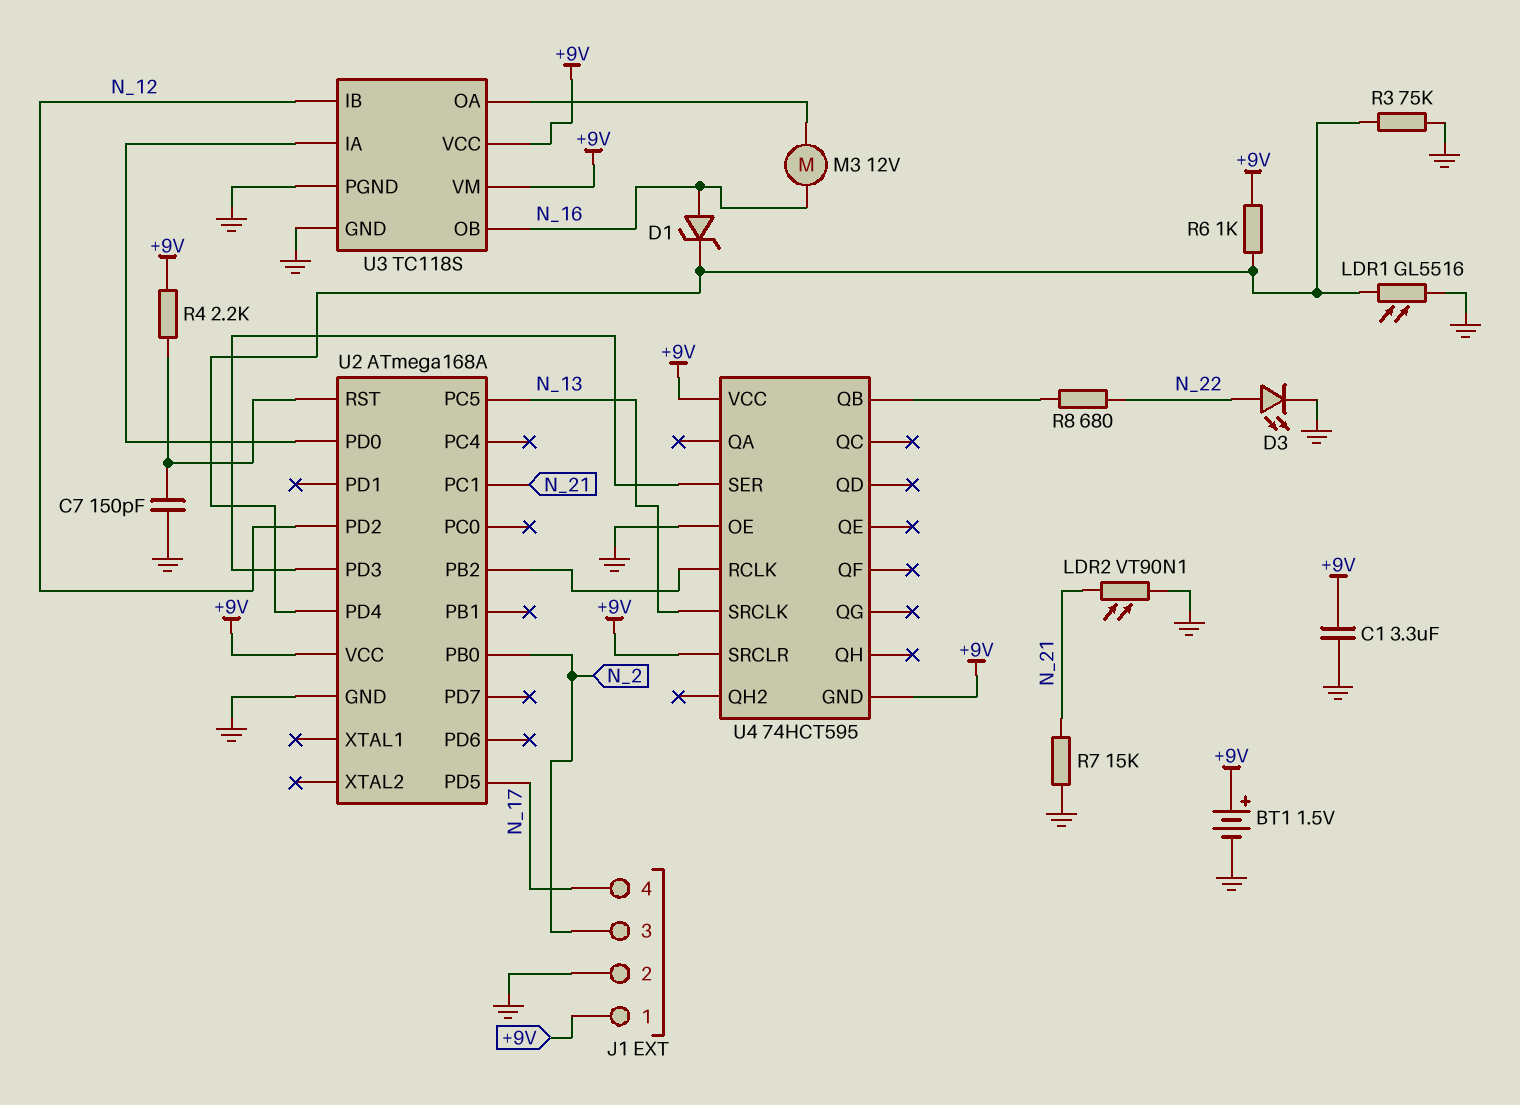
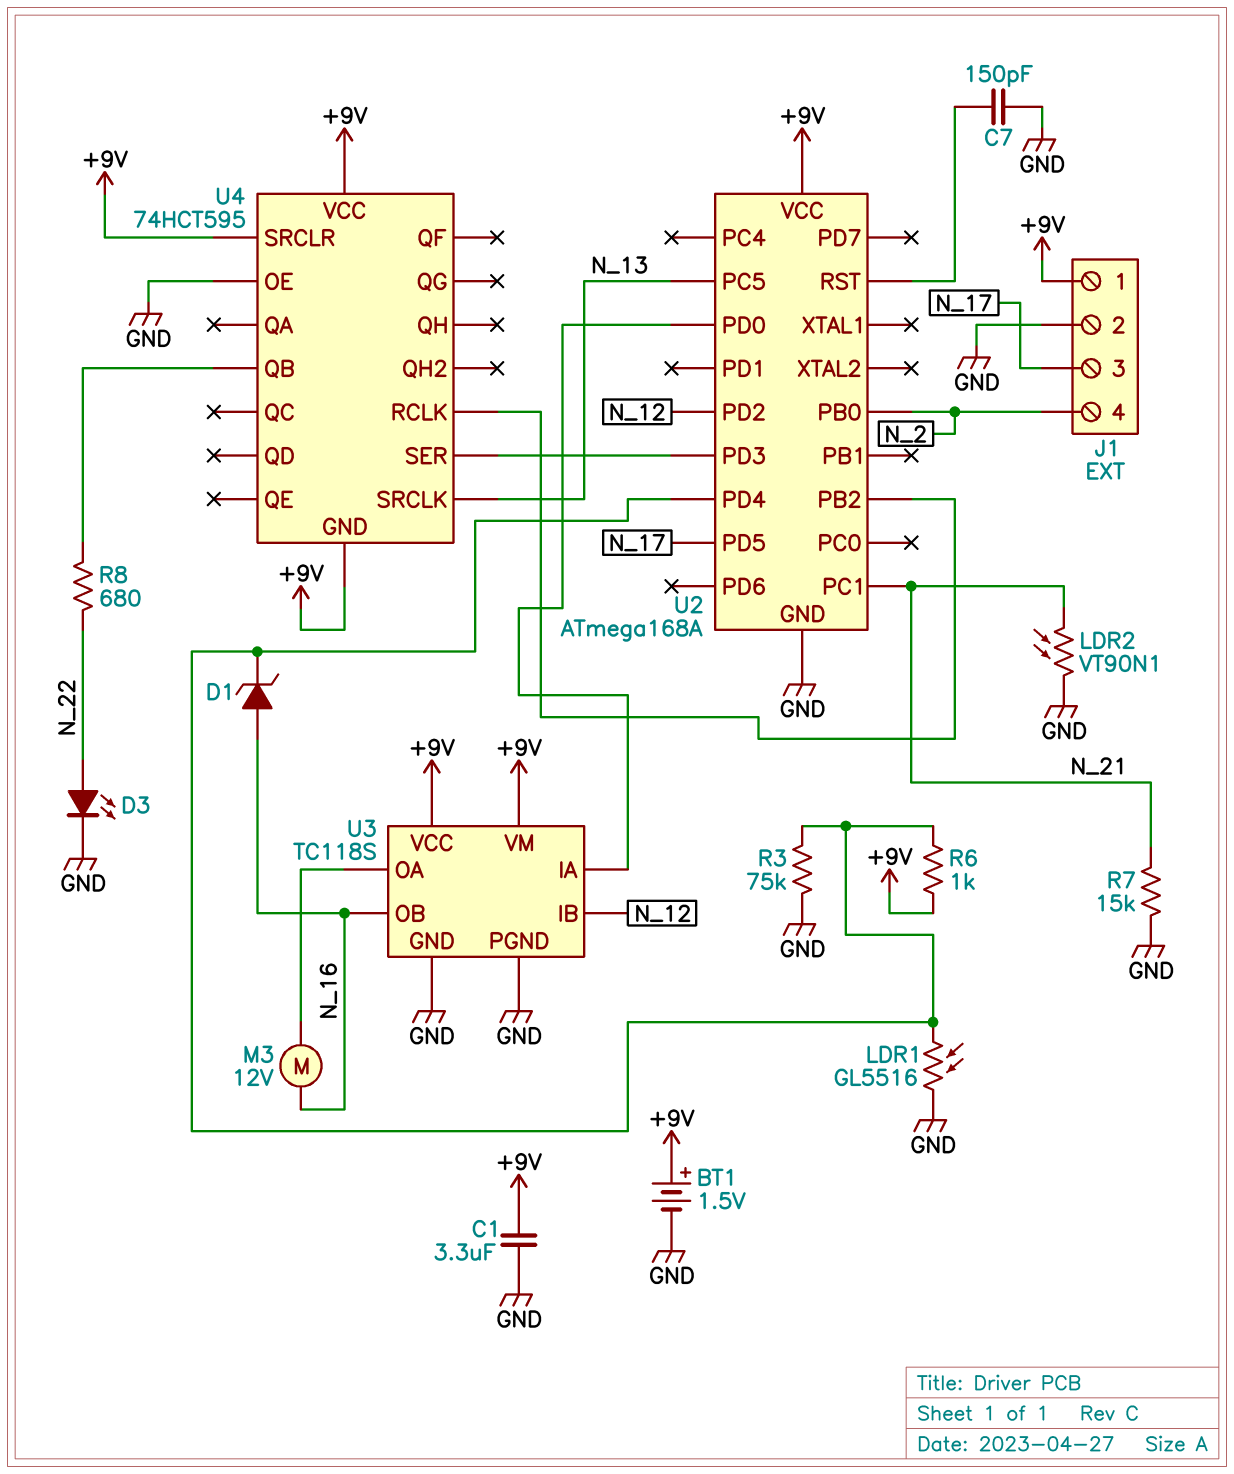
J1 pin 3: N_2 -> N_17
J1 pin 4: N_17 -> N_2
R4: 2.2k (+9V, U2/RST) -> none

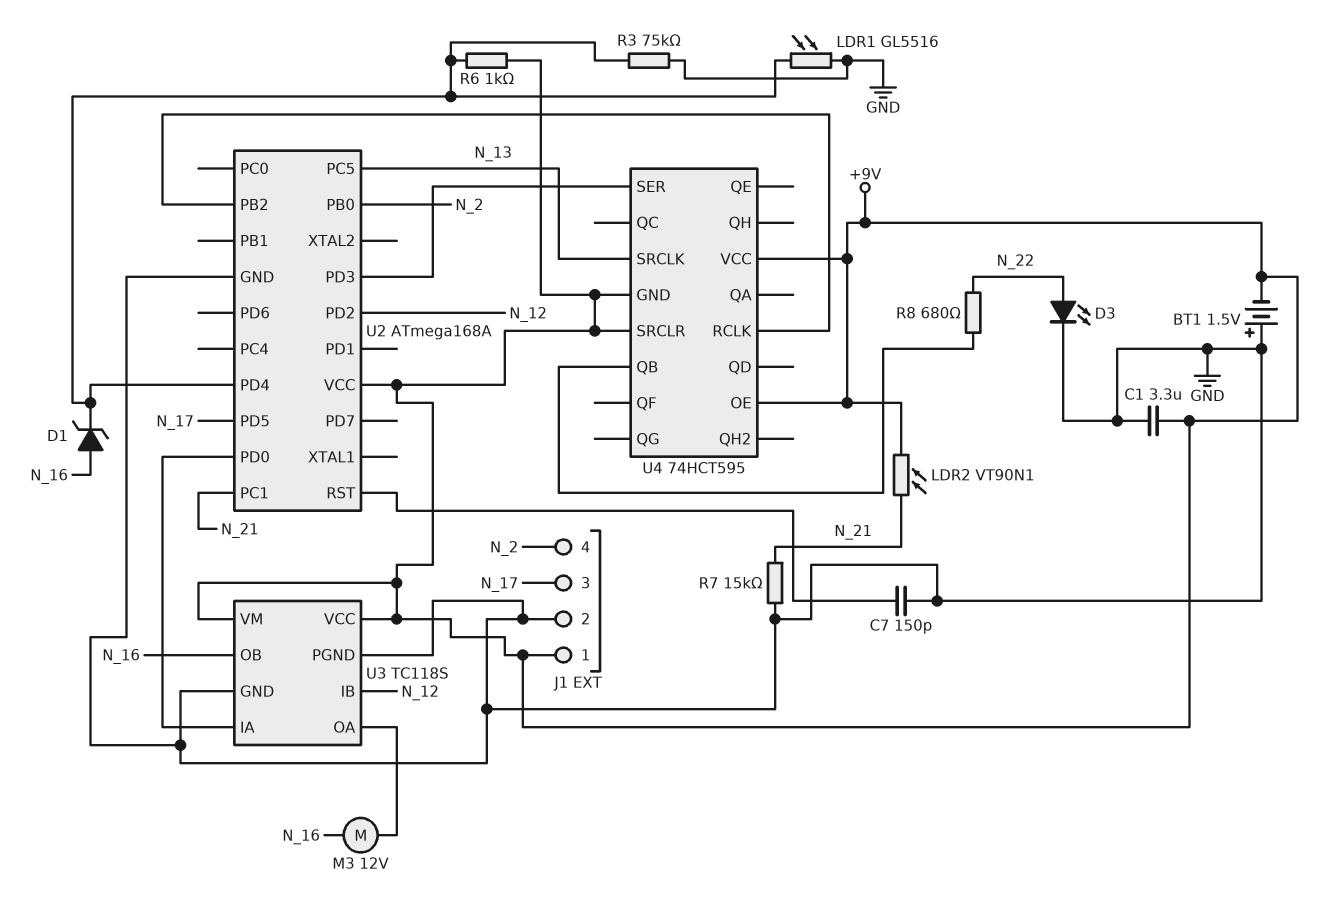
BT1: 1.5V (plus +9V, minus GND) -> 1.5V (plus GND, minus +9V)
LDR2: VT90N1 (GND, N_21) -> VT90N1 (+9V, N_21)
U4 pin OE: GND -> +9V

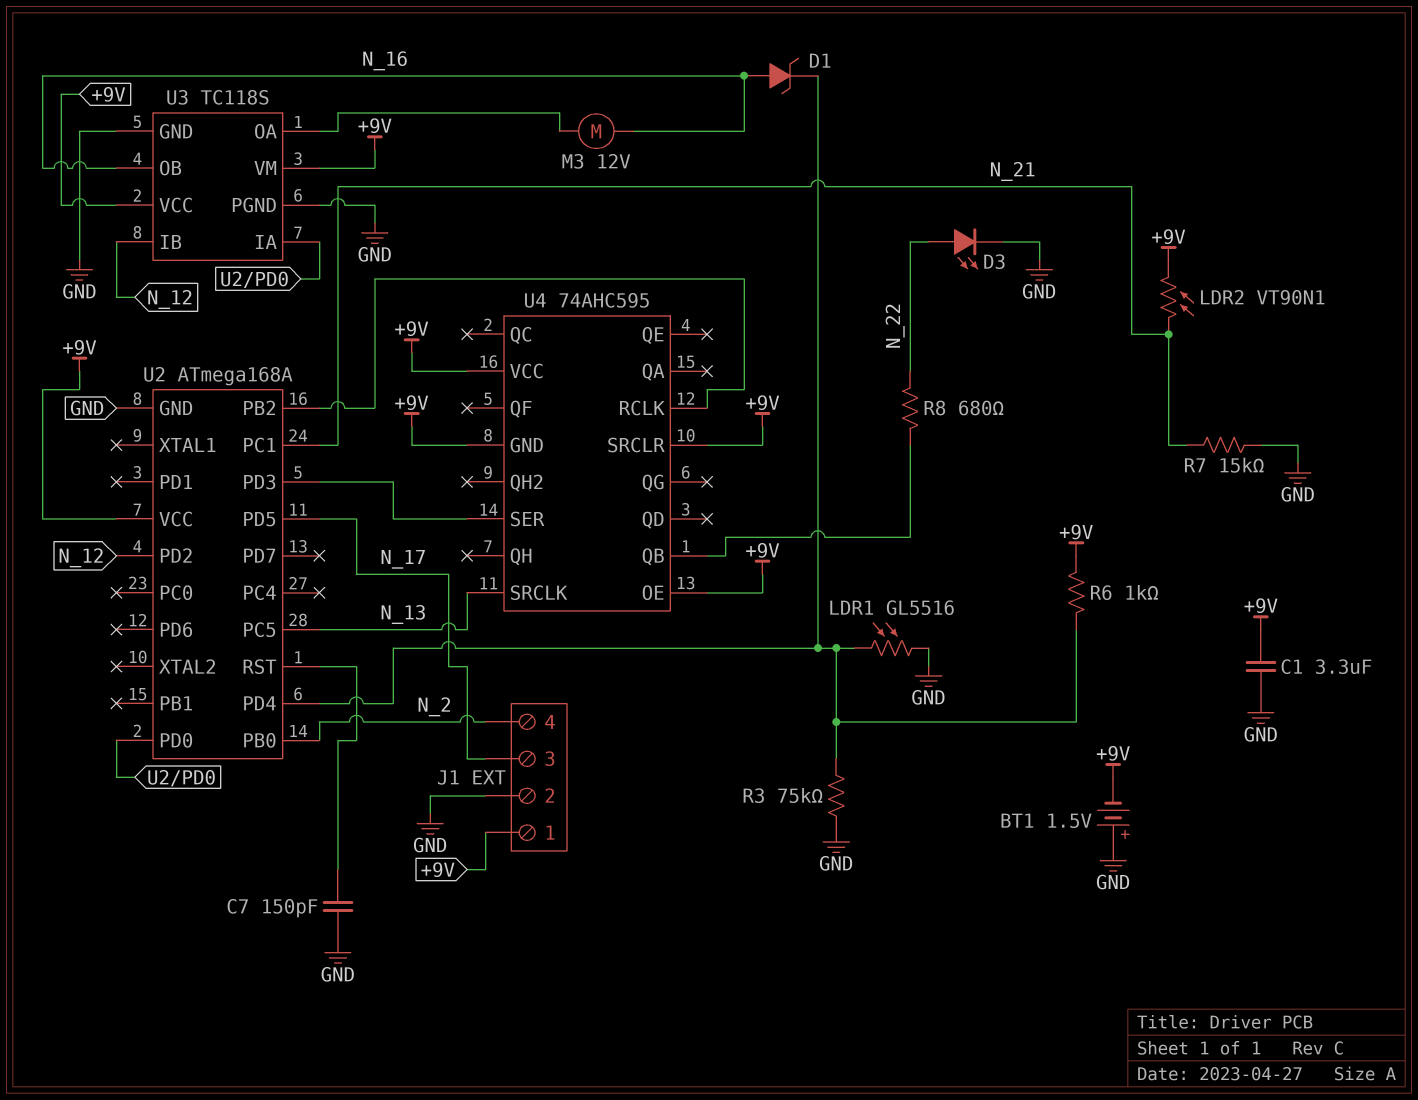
U4: 74HCT595 -> 74AHC595

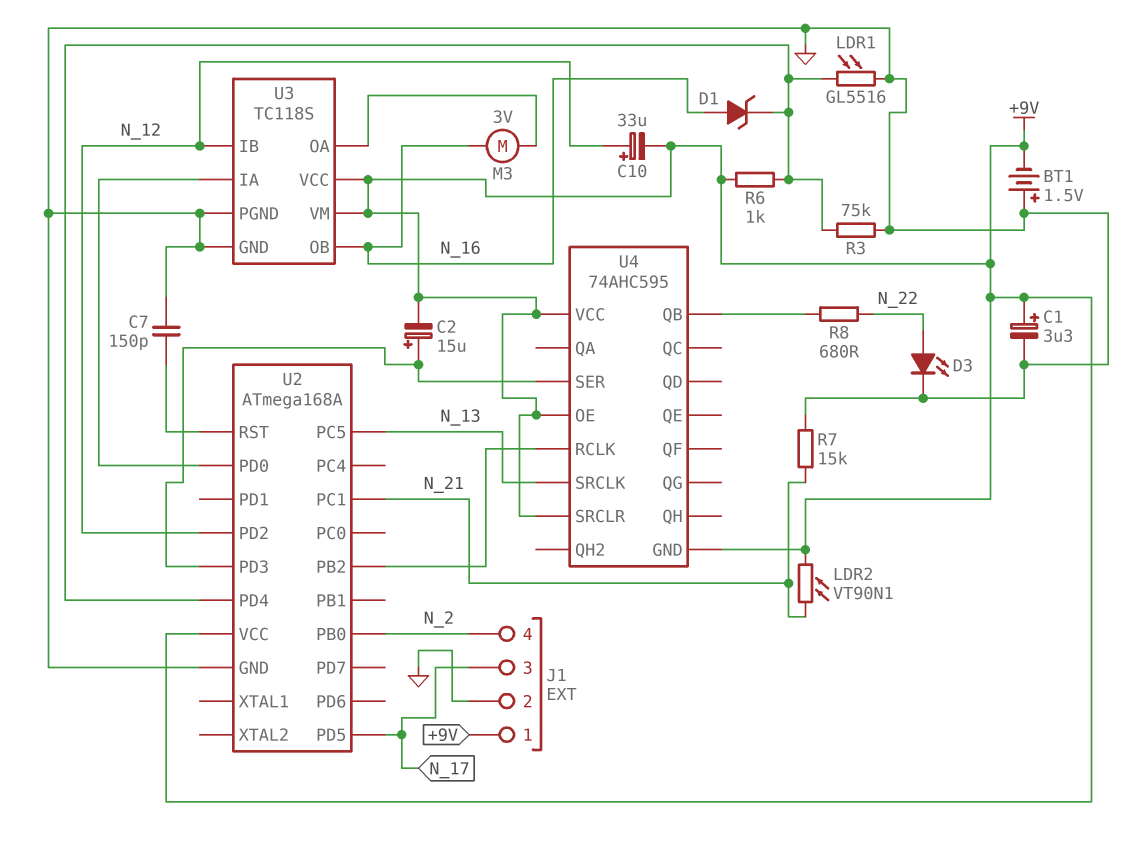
C1: 3.3uF (+9V, GND) -> 3.3uF (plus +9V, minus GND)
C2: none -> 15uF (plus U2/PD3, minus +9V)
C10: none -> 33uF (plus N_12, minus +9V)
M3: motor 12V (N_16, U3/OA) -> motor 3V (N_16, U3/OA)

